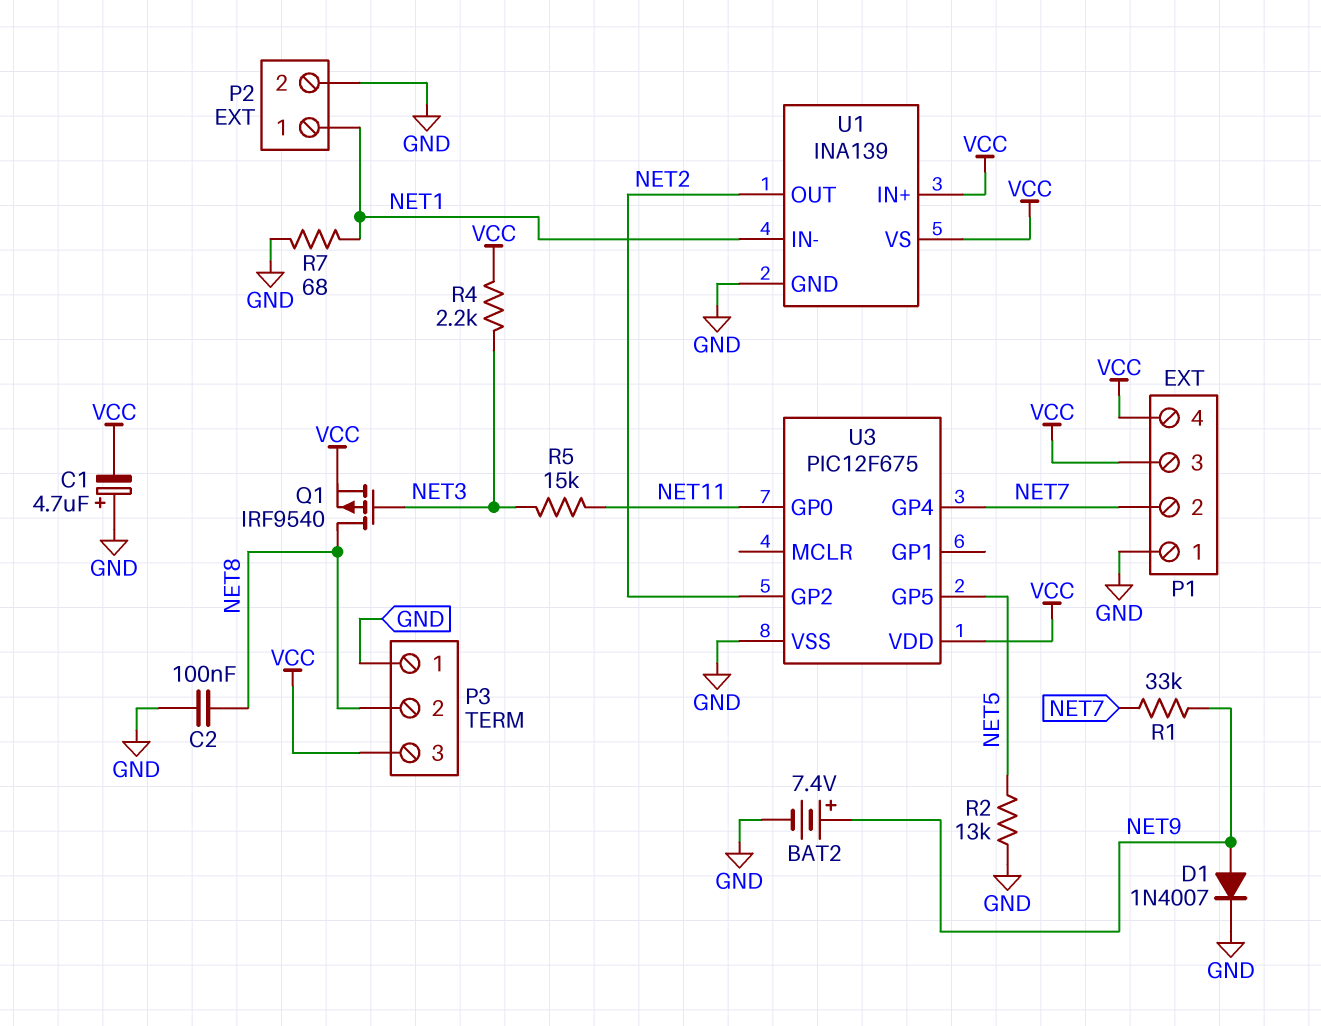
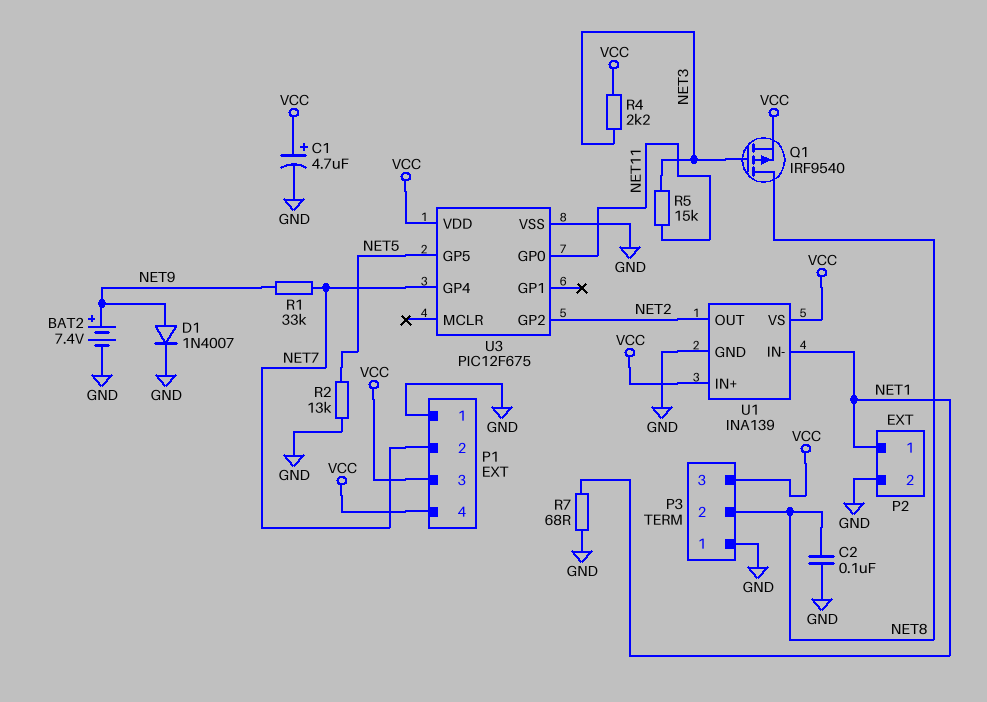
C1: 4.7uF (plus GND, minus VCC) -> 4.7uF (plus VCC, minus GND)

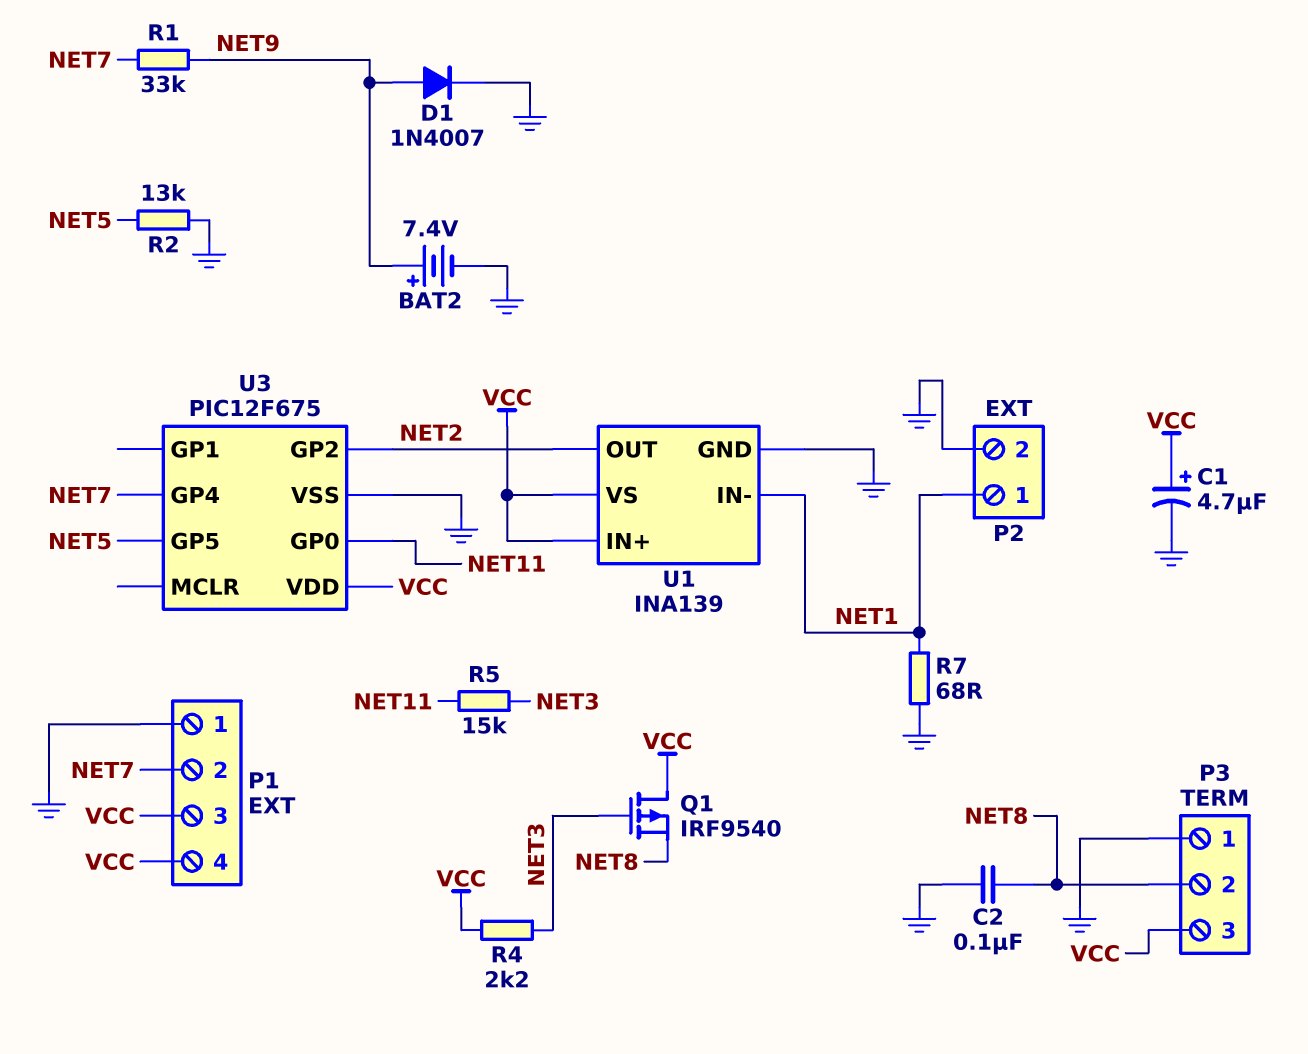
Q1: PMOS IRF9540 (G NET3, D NET8, S VCC) -> PMOS IRF9540 (G NET3, D VCC, S NET8)

